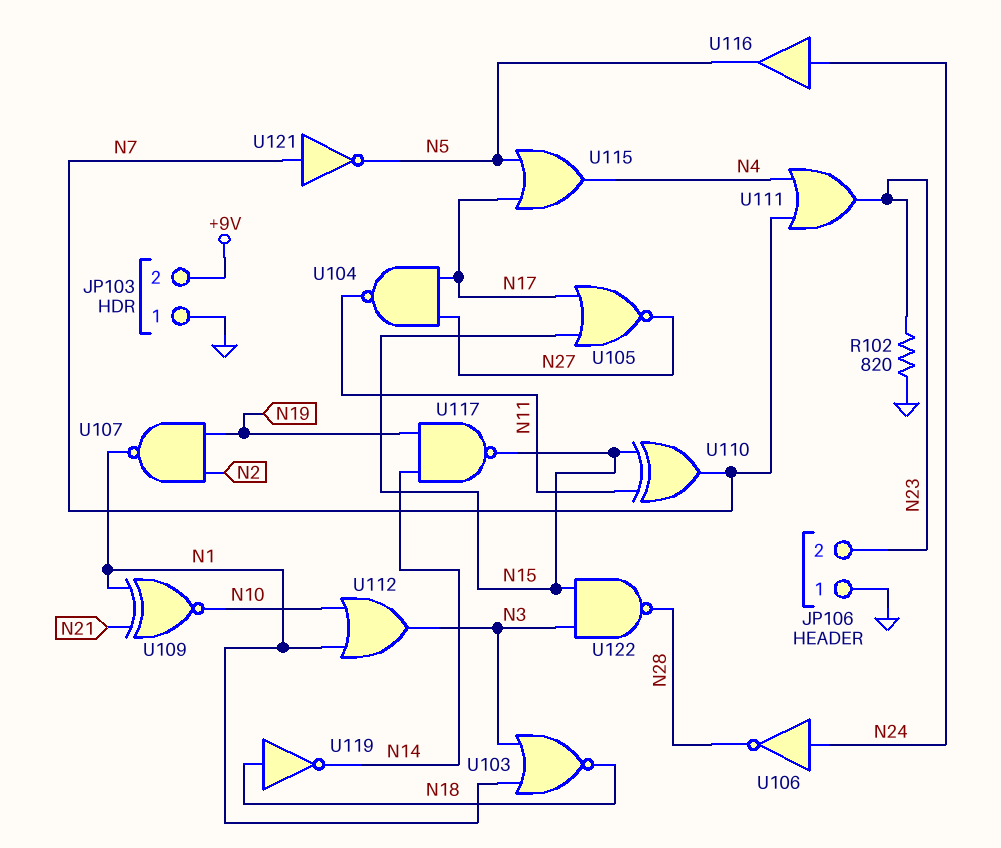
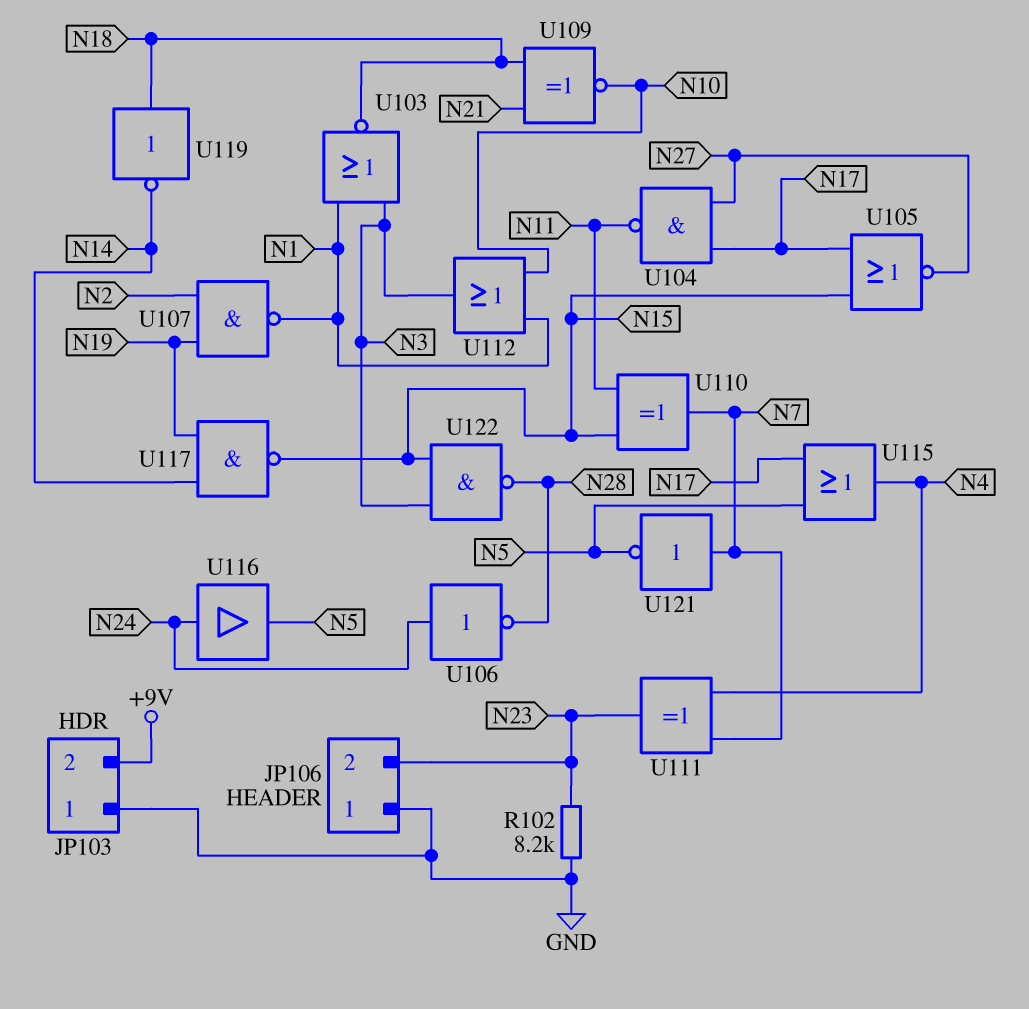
R102: 820 (GND, N23) -> 8.2k (GND, N23)
U109: XNOR (in N1, in N21, out N10) -> XNOR (in N18, in N21, out N10)
U111: OR (in N4, in N7, out N23) -> XOR (in N4, in N7, out N23)

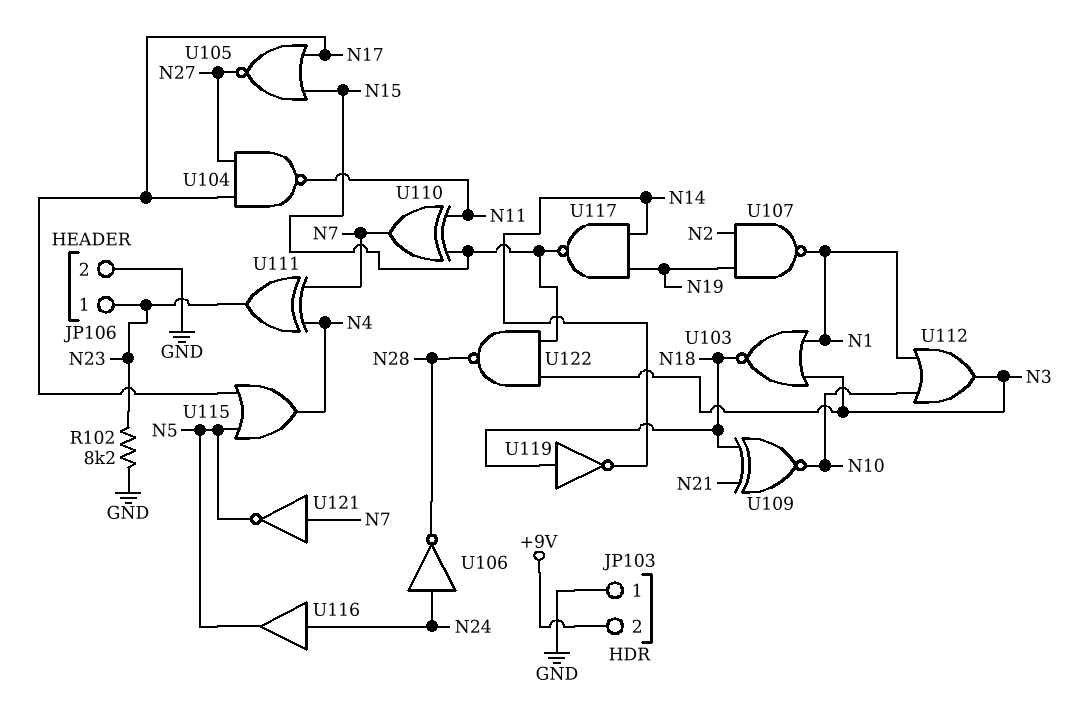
JP106 pin 1: GND -> N23
JP106 pin 2: N23 -> GND

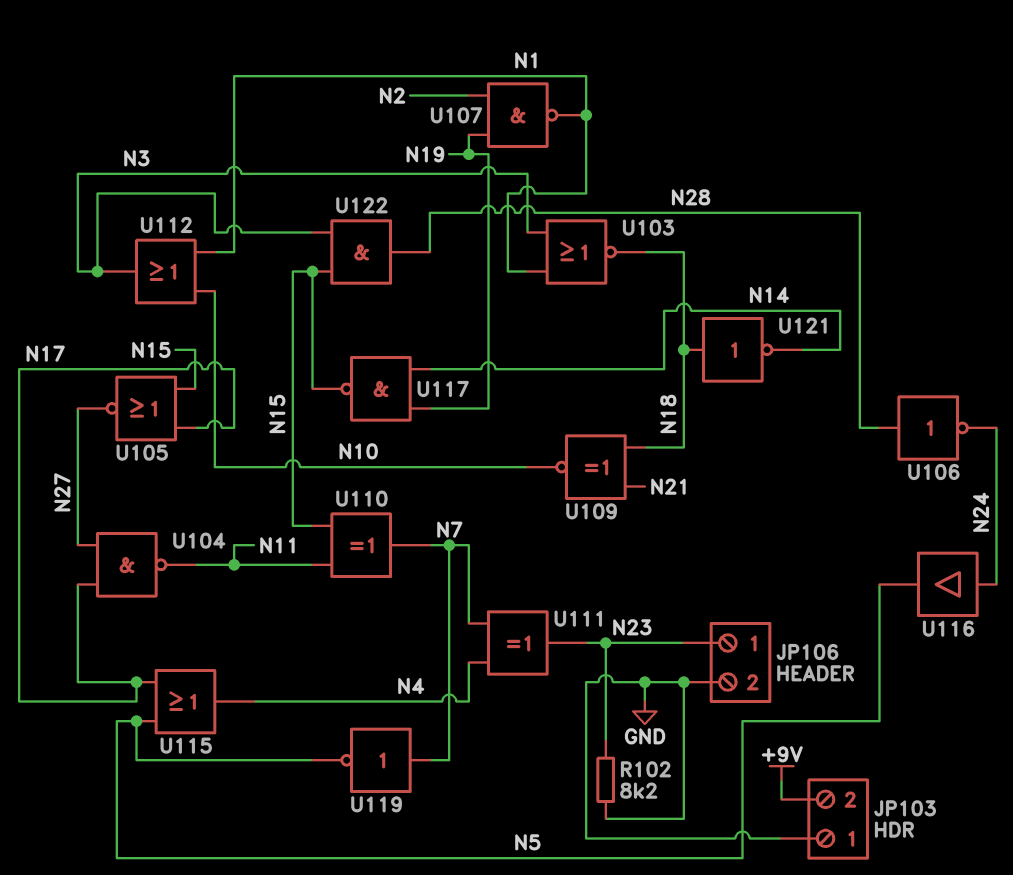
U106: NOT (in N24, out N28) -> NOT (in N28, out N24)
U119: NOT (in N18, out N14) -> NOT (in N7, out N5)
U121: NOT (in N7, out N5) -> NOT (in N18, out N14)
U122: NAND (in N3, in N15, out N28) -> AND (in N3, in N15, out N28)

